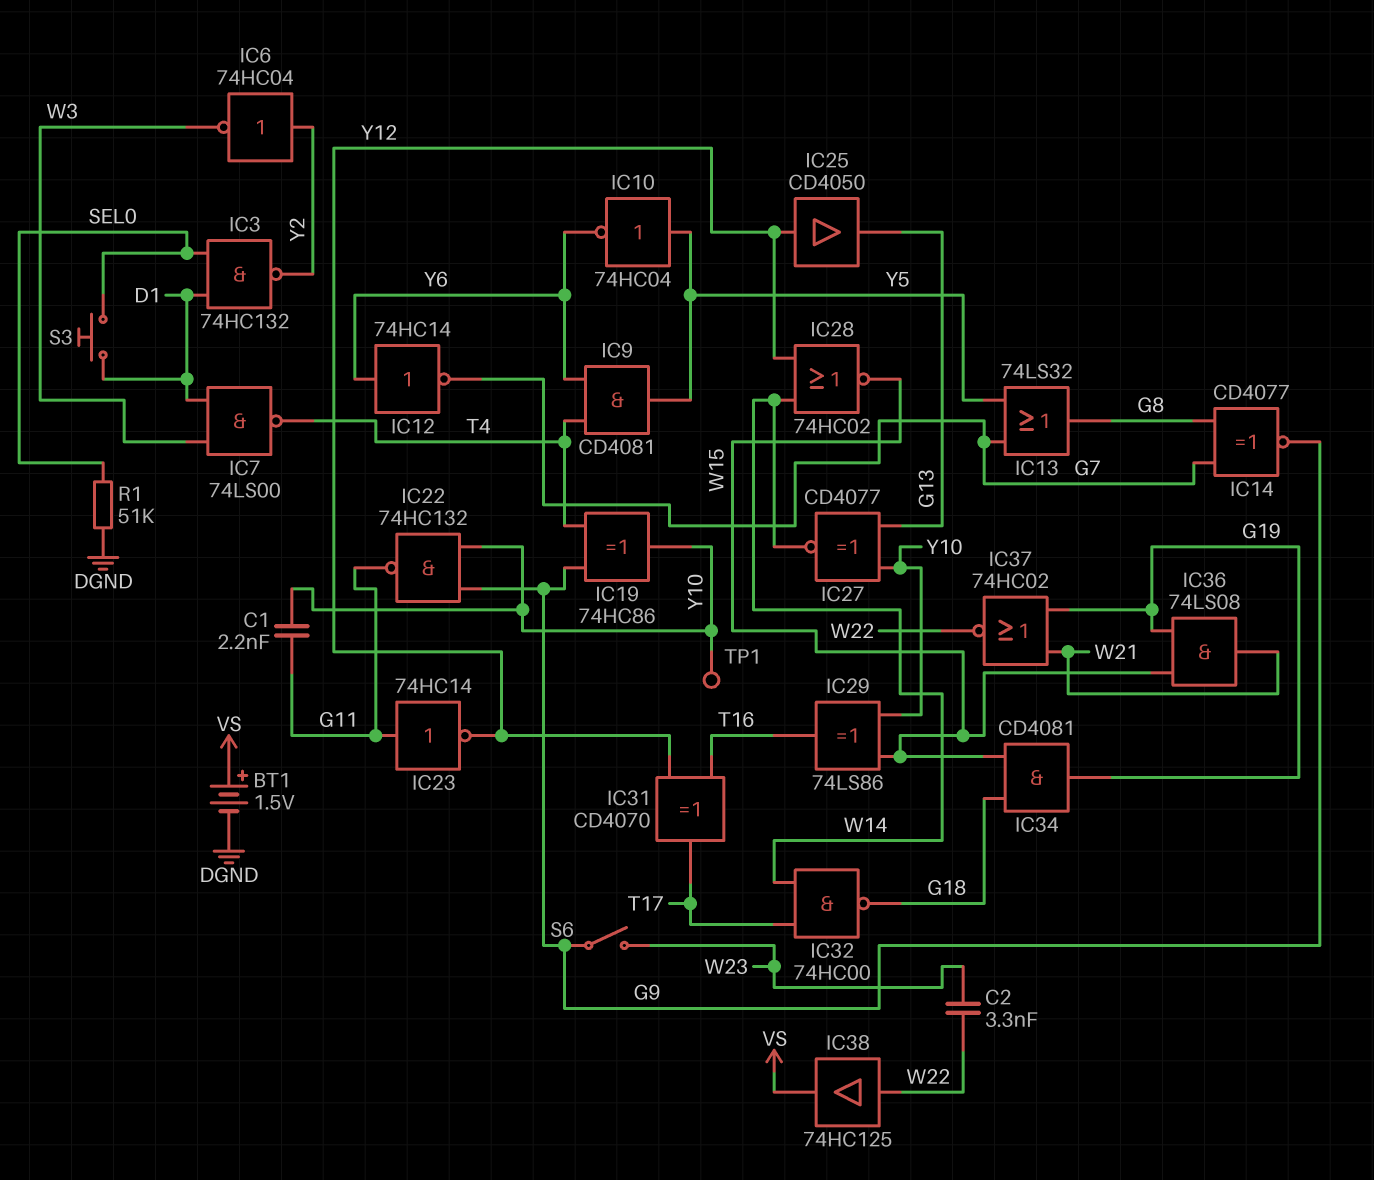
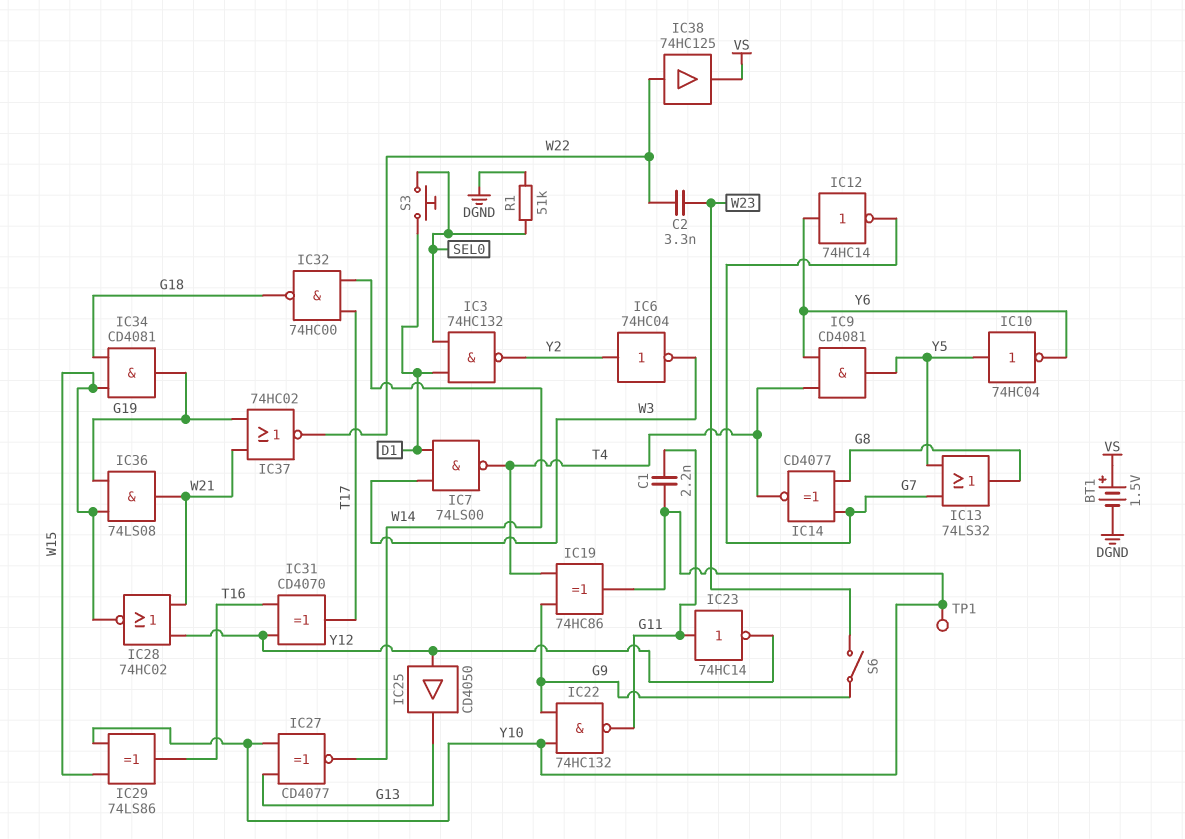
IC14: XNOR CD4077 (in G7, in G8, out G9) -> XNOR CD4077 (in G7, in G8, out T4)
IC28: NOR 74HC02 (in W14, in Y12, out W15) -> NOR 74HC02 (in W21, in Y12, out W15)

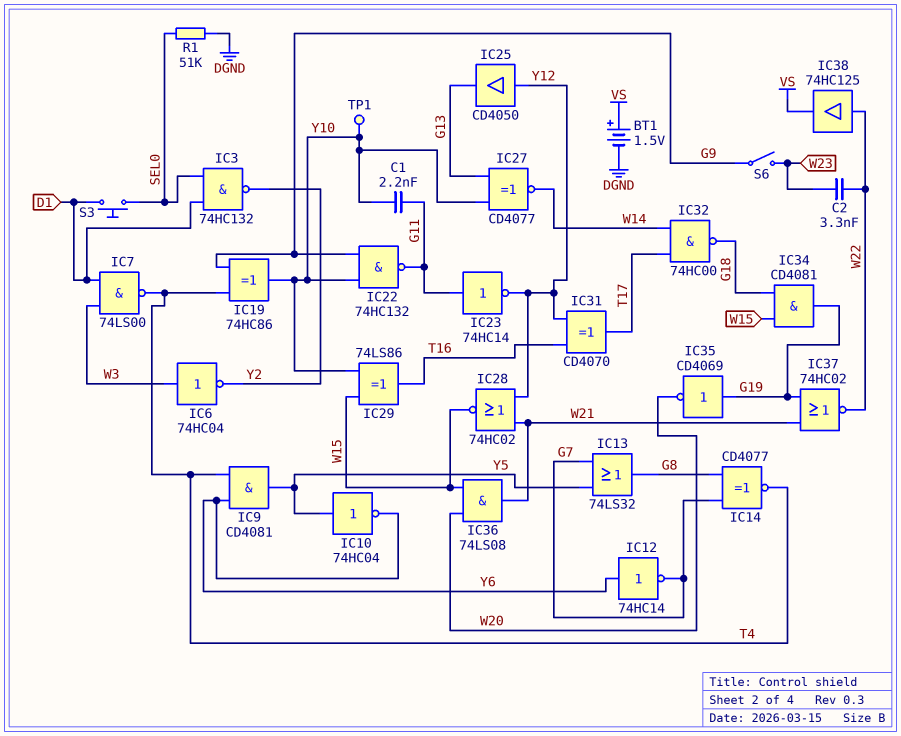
IC6: NOT 74HC04 (in Y2, out W3) -> NOT 74HC04 (in W3, out Y2)
IC35: none -> NOT CD4069 (in G19, out W20)
IC36: AND 74LS08 (in G19, in W15, out W21) -> AND 74LS08 (in W15, in W20, out W21)

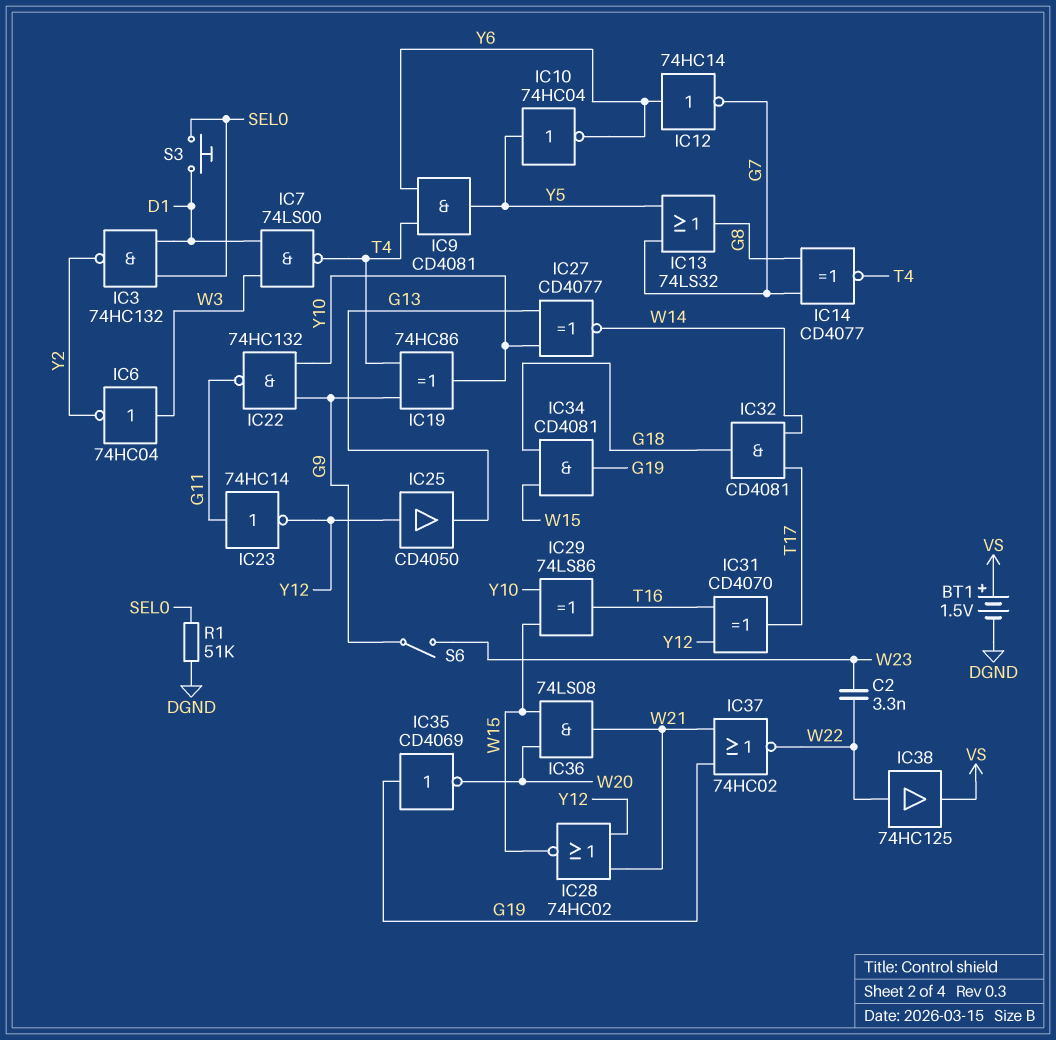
C1: 2.2nF (G11, Y10) -> none
IC32: NAND 74HC00 (in T17, in W14, out G18) -> AND CD4081 (in T17, in W14, out G18)
TP1: test point (Y10) -> none

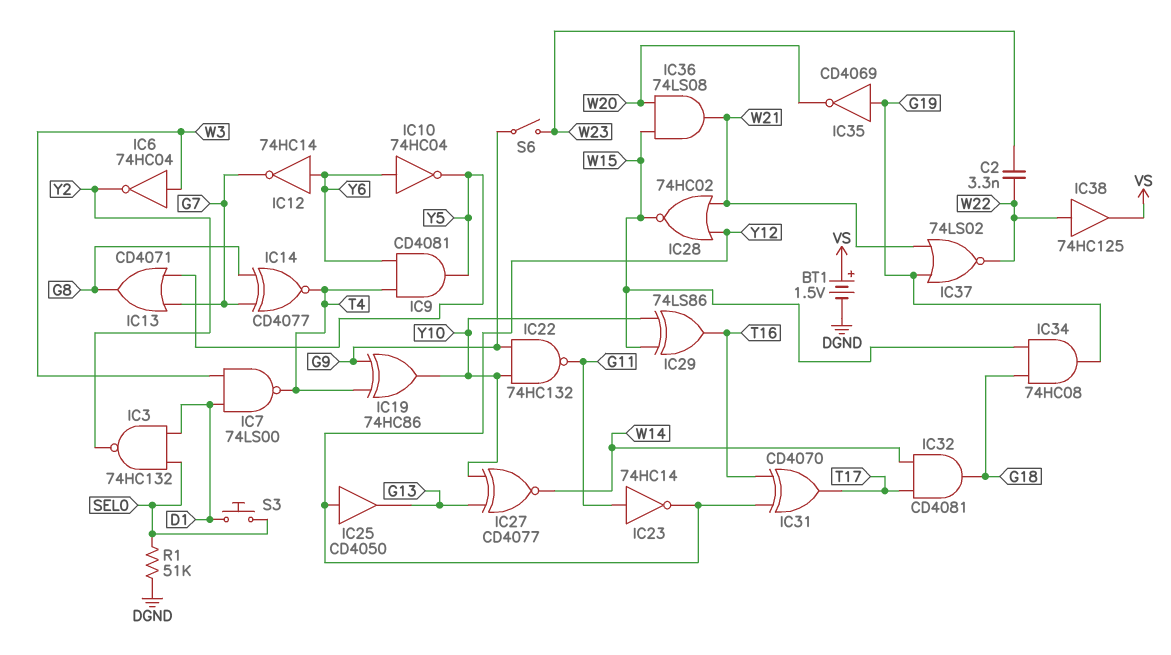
IC10: NOT 74HC04 (in Y5, out Y6) -> NOT 74HC04 (in Y6, out Y5)
IC13: OR 74LS32 (in G7, in Y5, out G8) -> OR CD4071 (in G7, in Y5, out G8)
IC34: AND CD4081 (in G18, in W15, out G19) -> AND 74HC08 (in G18, in W15, out G19)
IC37: NOR 74HC02 (in G19, in W21, out W22) -> NOR 74LS02 (in G19, in W21, out W22)

